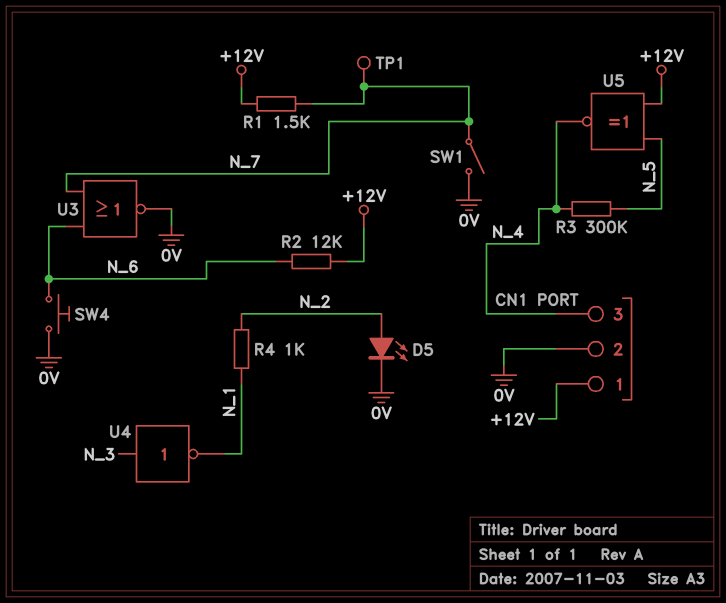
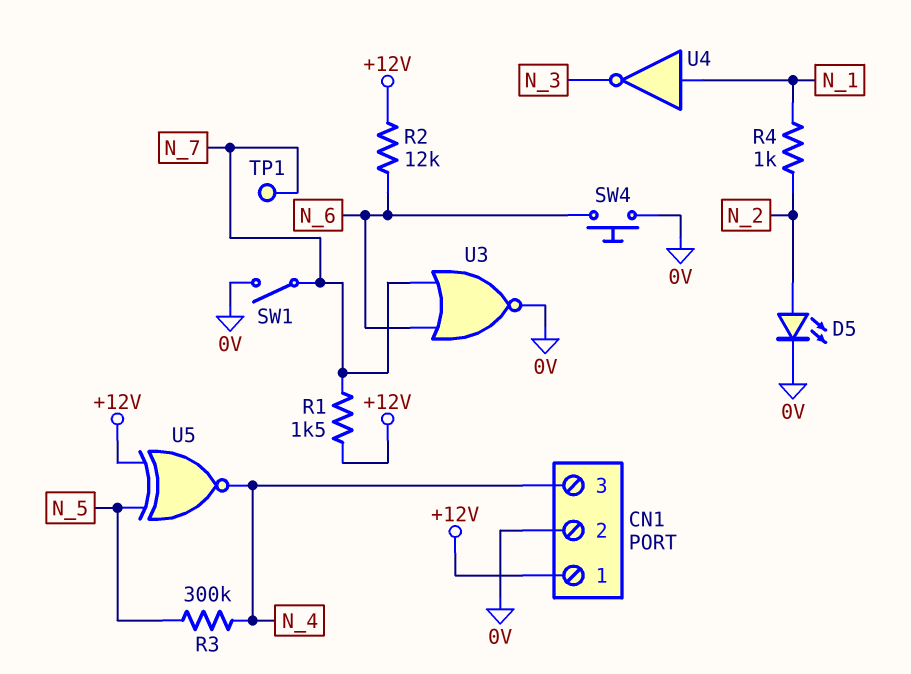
U4: NOT (in N_3, out N_1) -> NOT (in N_1, out N_3)

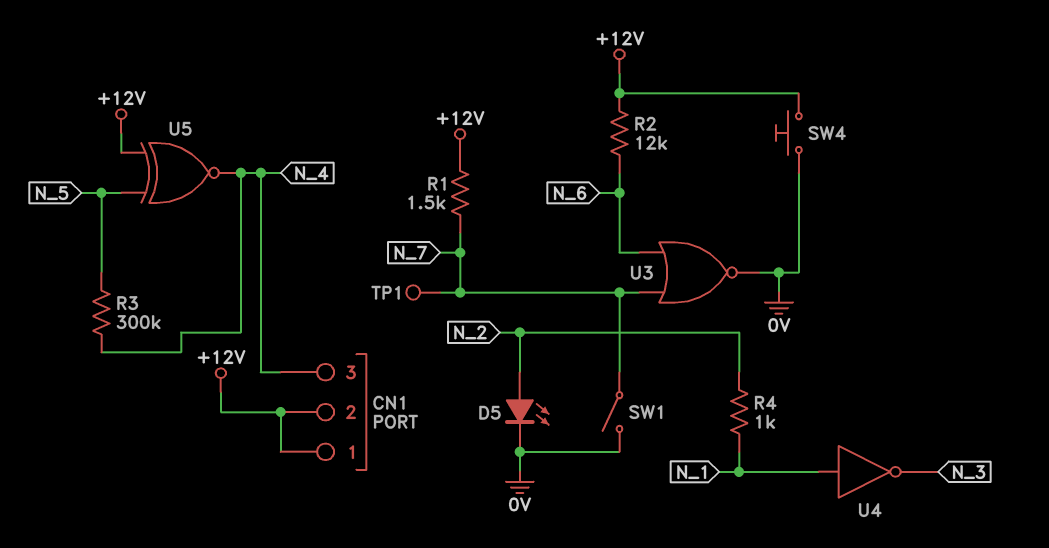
CN1 pin 2: 0V -> +12V
SW4: button (0V, N_6) -> button (+12V, 0V)

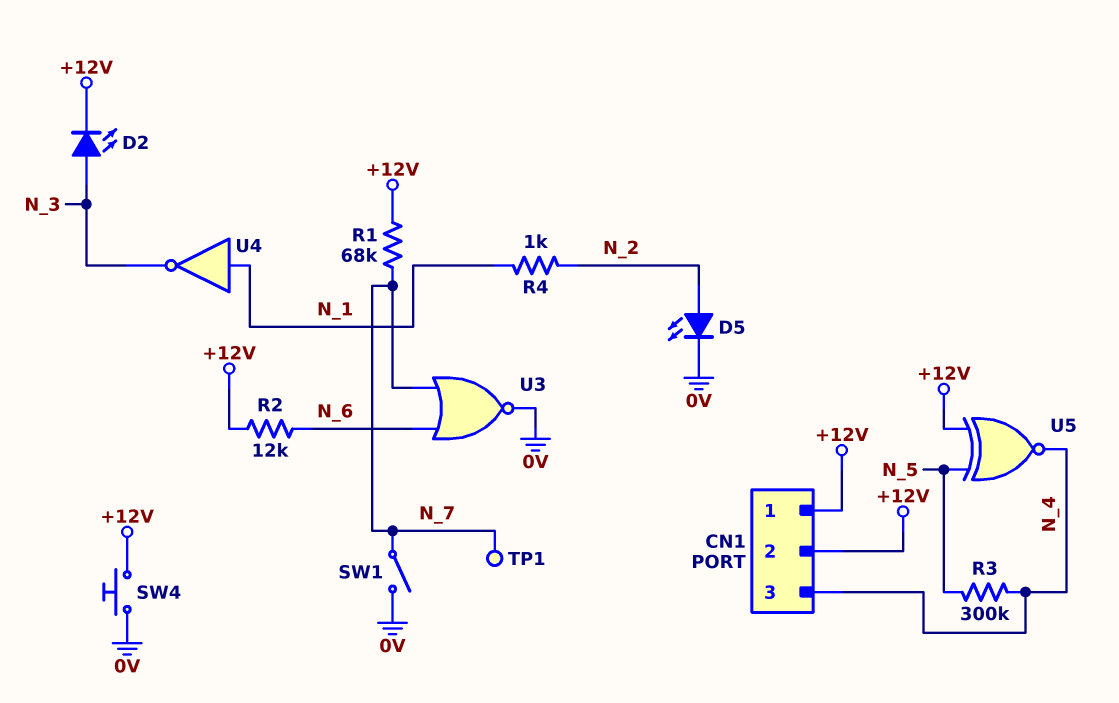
D2: none -> LED (A N_3, K +12V)
R1: 1.5k (+12V, N_7) -> 68k (+12V, N_7)

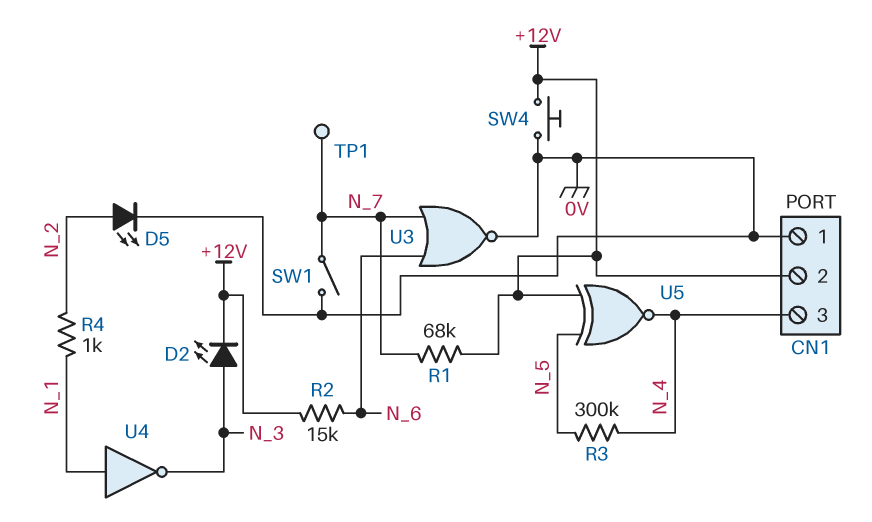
CN1 pin 1: +12V -> 0V
R2: 12k (+12V, N_6) -> 15k (+12V, N_6)

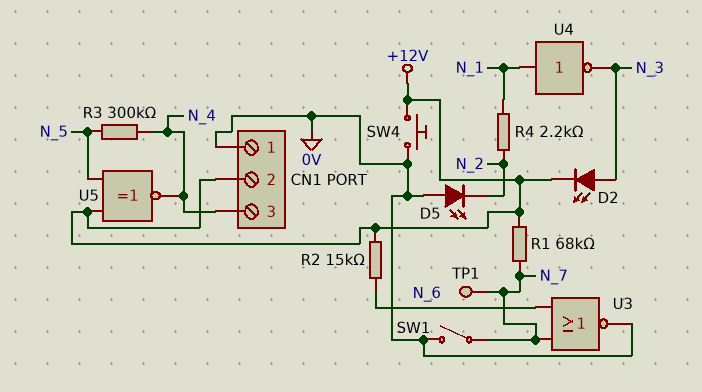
D5: LED (A N_2, K 0V) -> LED (A 0V, K N_2)
R4: 1k (N_1, N_2) -> 2.2k (N_1, N_2)

